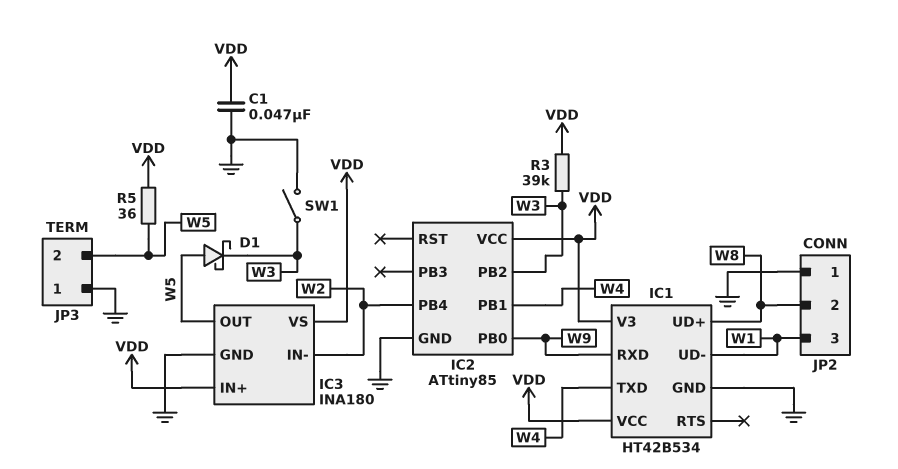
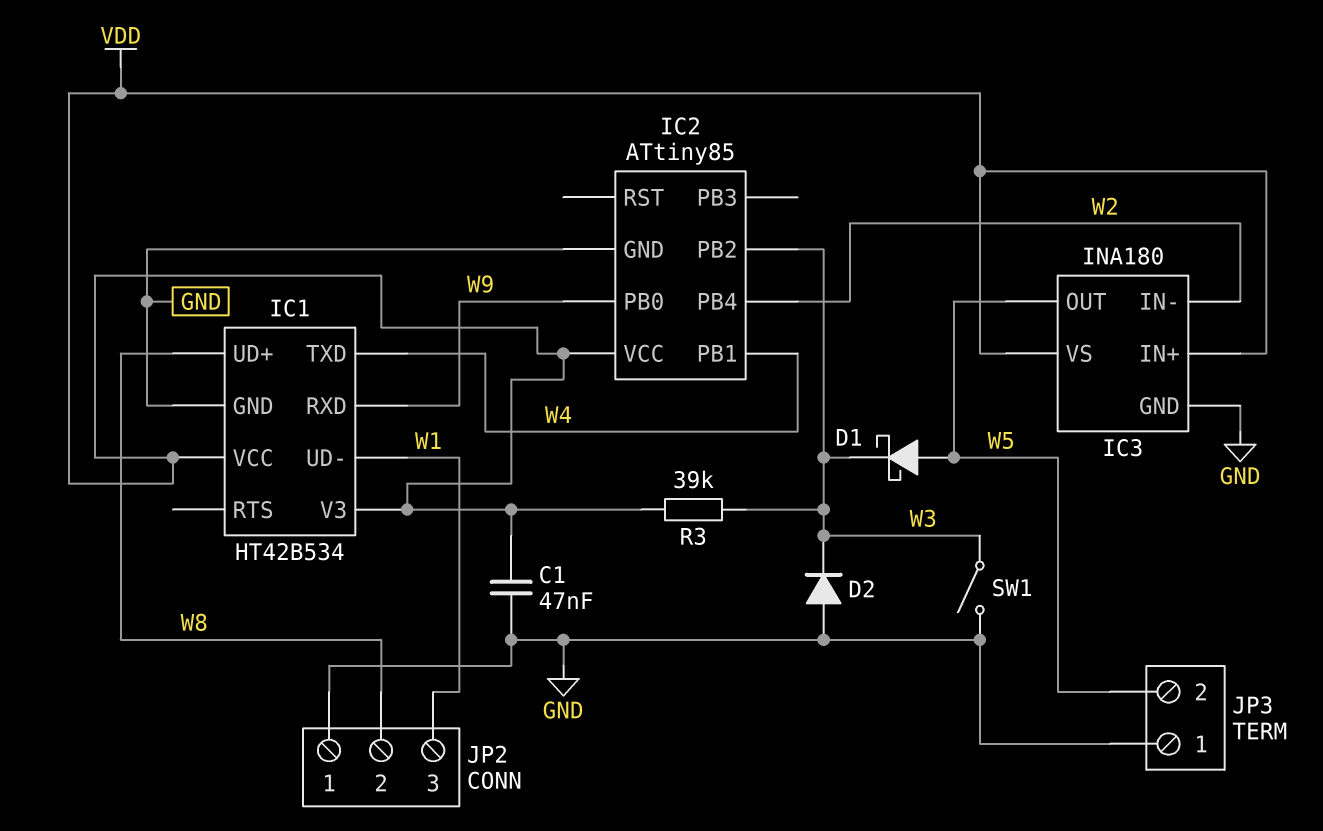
D2: none -> diode (A GND, K W3)
R5: 36 (VDD, W5) -> none

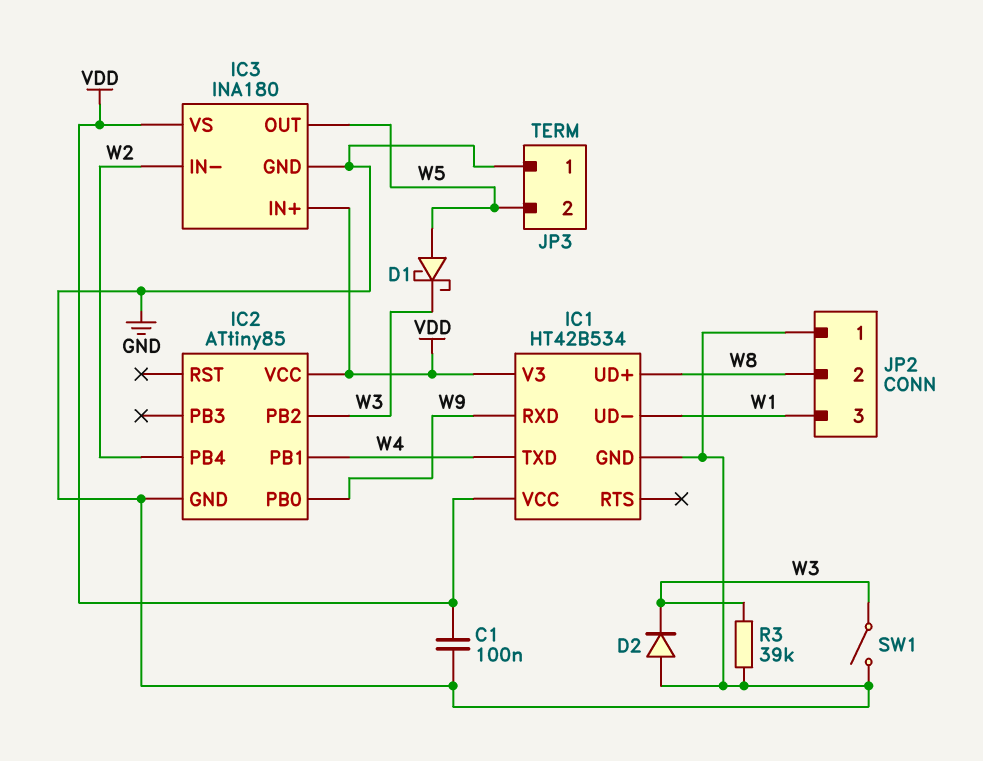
C1: 47nF (GND, VDD) -> 100nF (GND, VDD)
R3: 39k (VDD, W3) -> 39k (GND, W3)

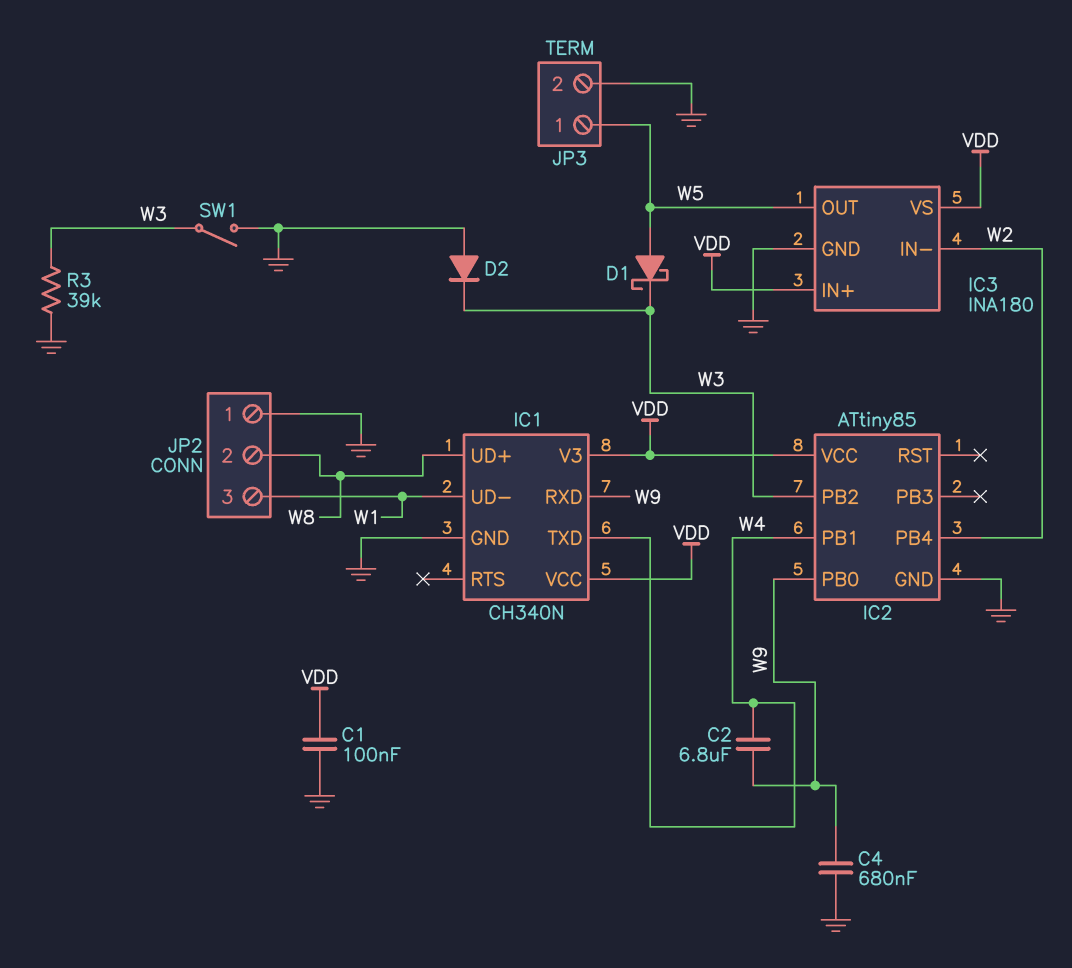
C2: none -> 6.8uF (W4, W9)
C4: none -> 680nF (GND, W9)
IC1: HT42B534 -> CH340N
JP3 pin 1: GND -> W5
JP3 pin 2: W5 -> GND

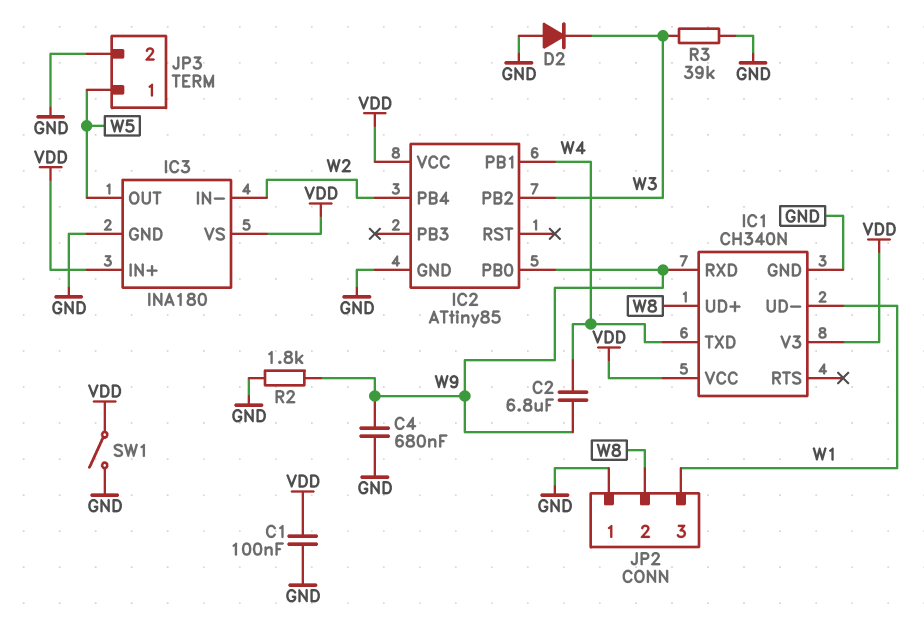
D1: schottky (A W5, K W3) -> none
R2: none -> 1.8k (GND, W9)
SW1: switch (GND, W3) -> switch (GND, VDD)

